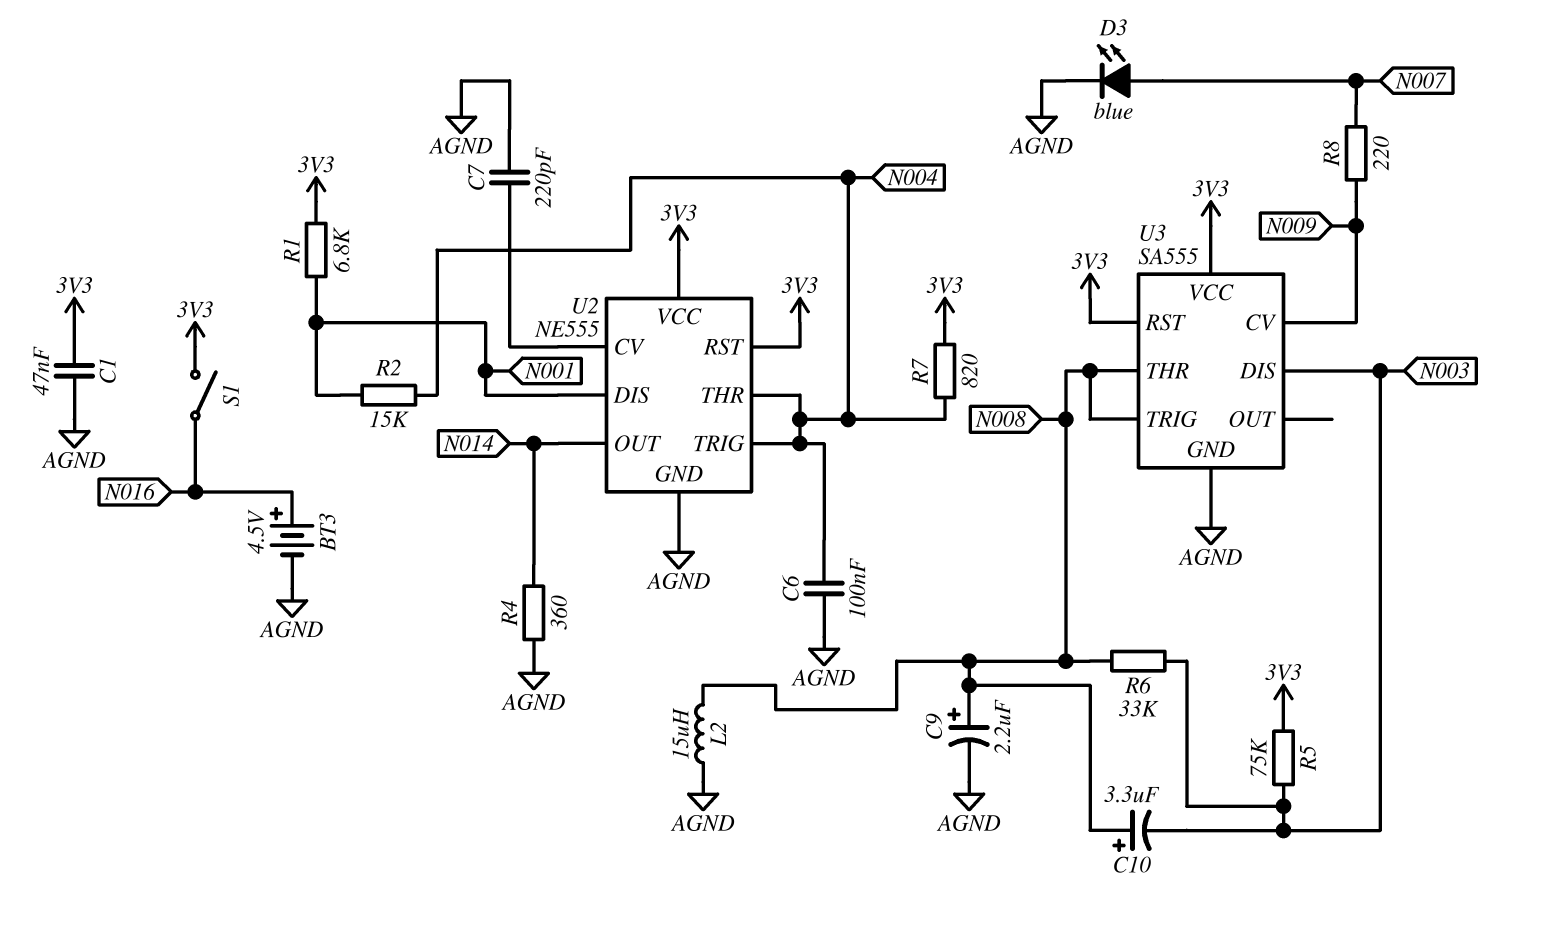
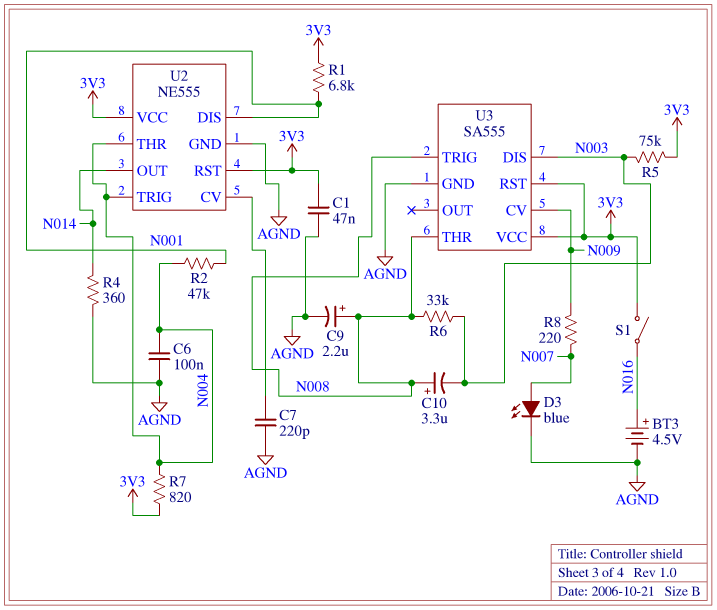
L2: 15uH (AGND, N008) -> none
R2: 15k (N001, N004) -> 47k (N001, N004)

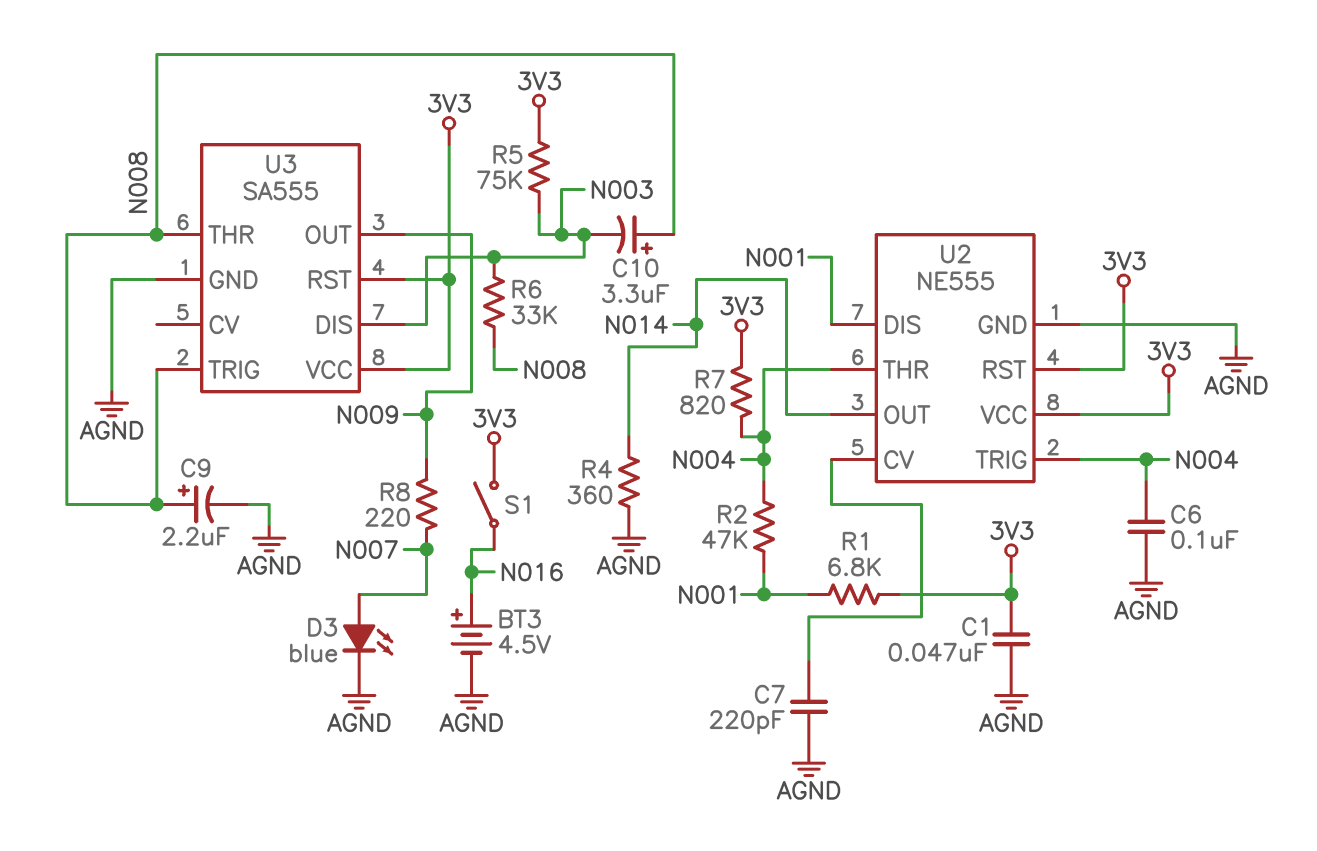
U3 pin CV: N009 -> none
U3 pin OUT: none -> N009

